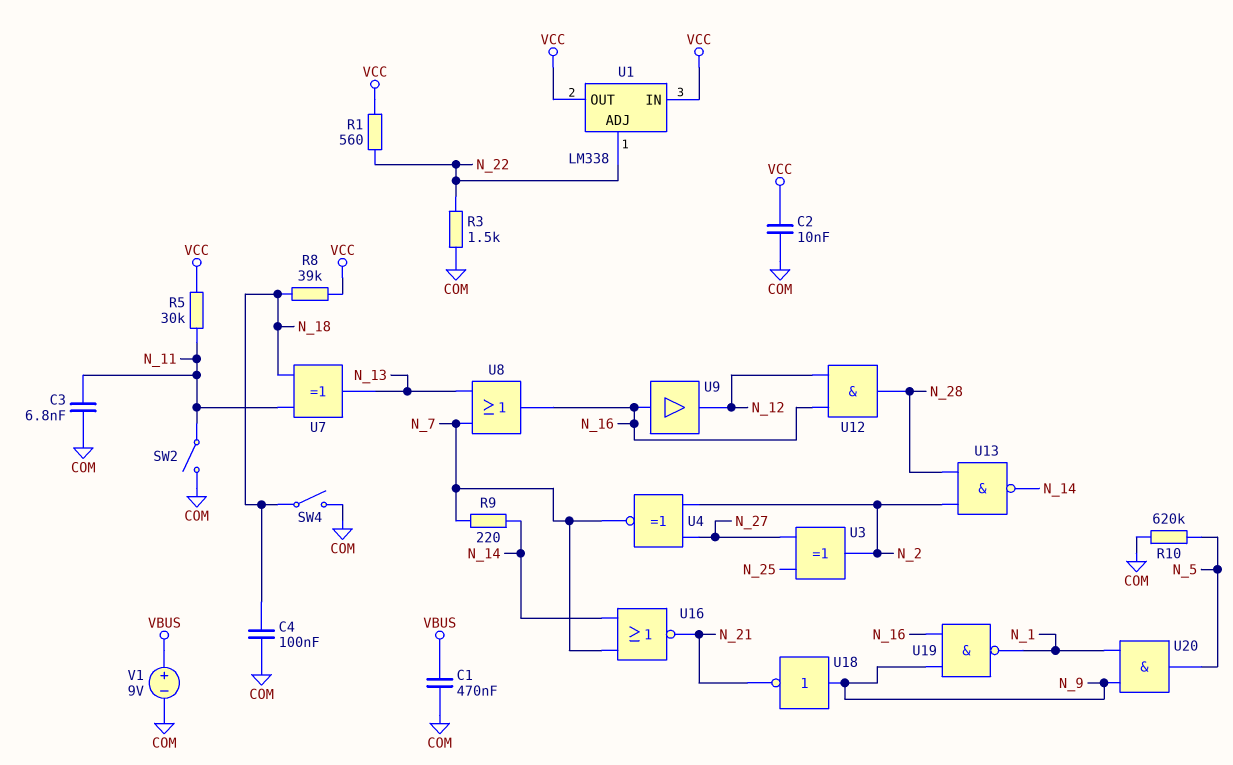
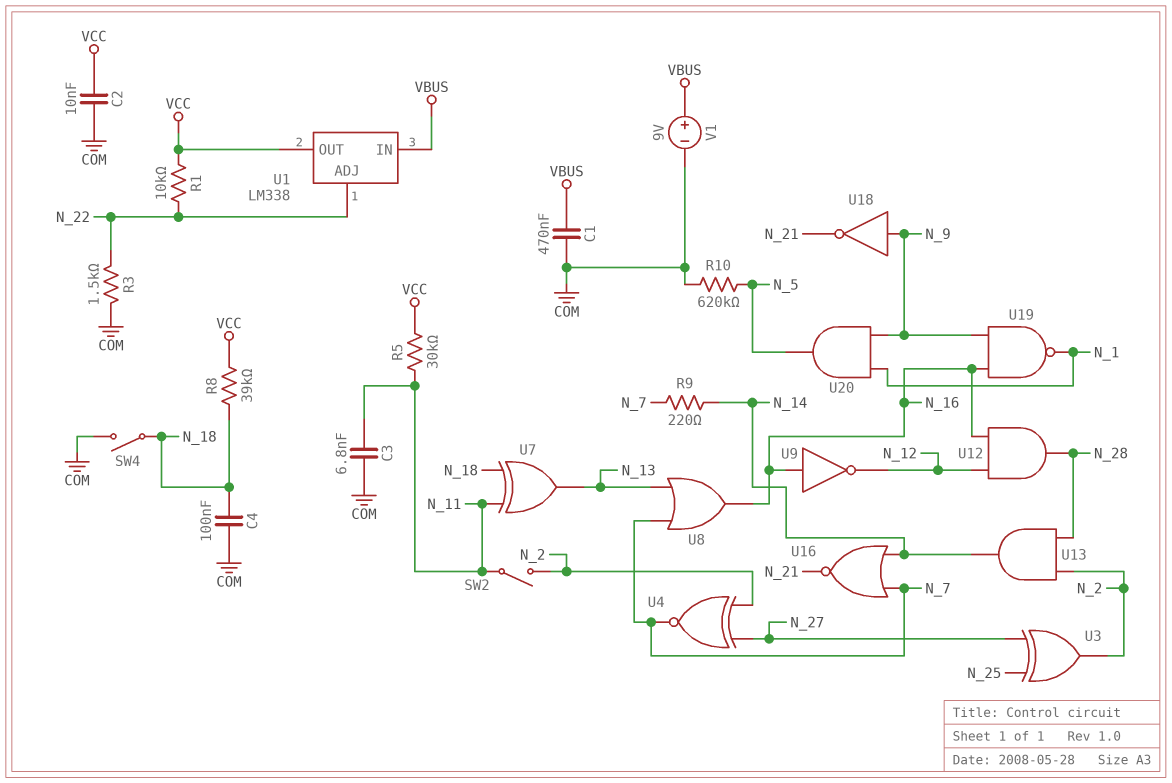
R1: 560 (N_22, VCC) -> 10k (N_22, VCC)
SW2: switch (COM, N_11) -> switch (N_2, N_11)
U1 pin IN: VCC -> VBUS
U9: buffer (in N_16, out N_12) -> NOT (in N_16, out N_12)
U13: NAND (in N_2, in N_28, out N_14) -> AND (in N_2, in N_28, out N_14)

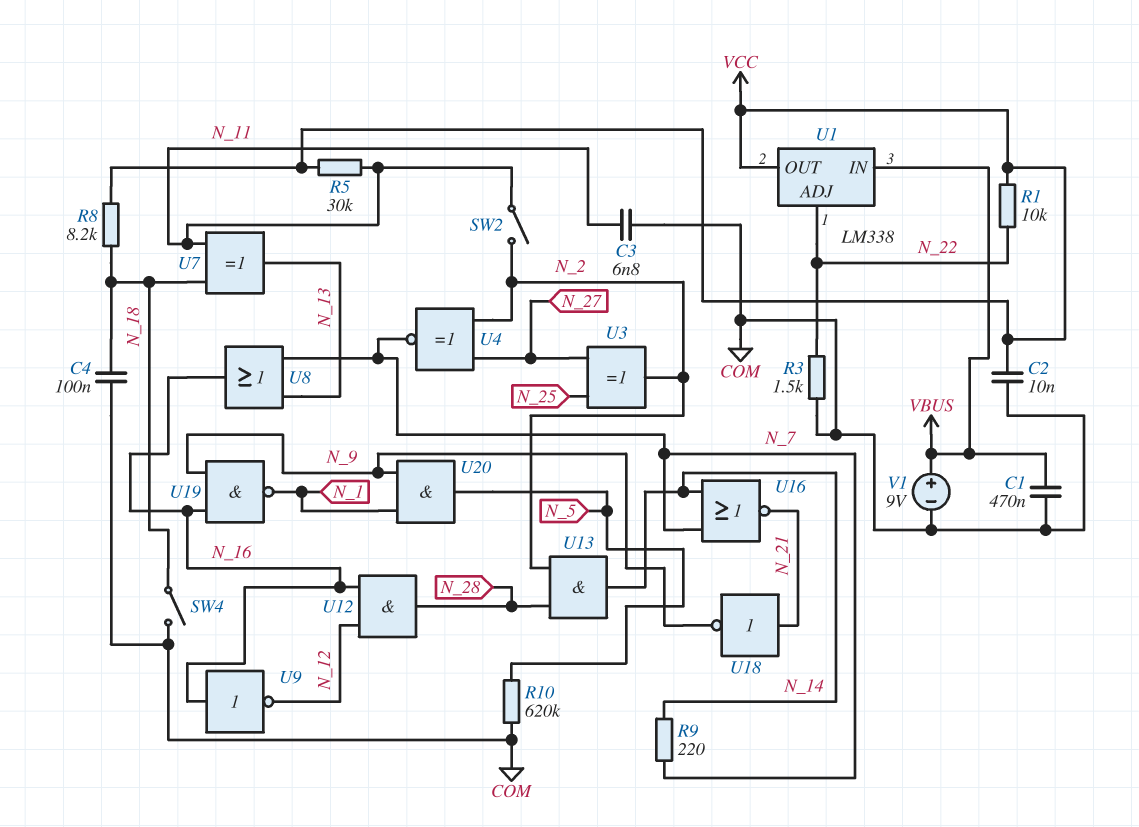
R8: 39k (N_18, VCC) -> 8.2k (N_18, VCC)
U18: NOT (in N_9, out N_21) -> NOT (in N_21, out N_9)

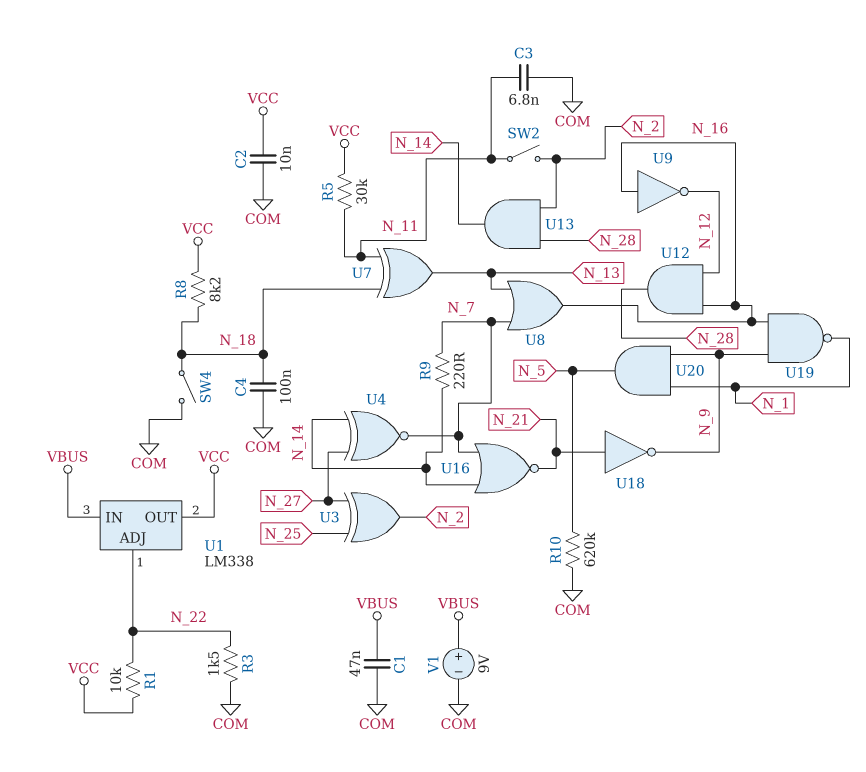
C1: 470nF (COM, VBUS) -> 47nF (COM, VBUS)
U4: XNOR (in N_2, in N_27, out N_7) -> XNOR (in N_14, in N_27, out N_7)

